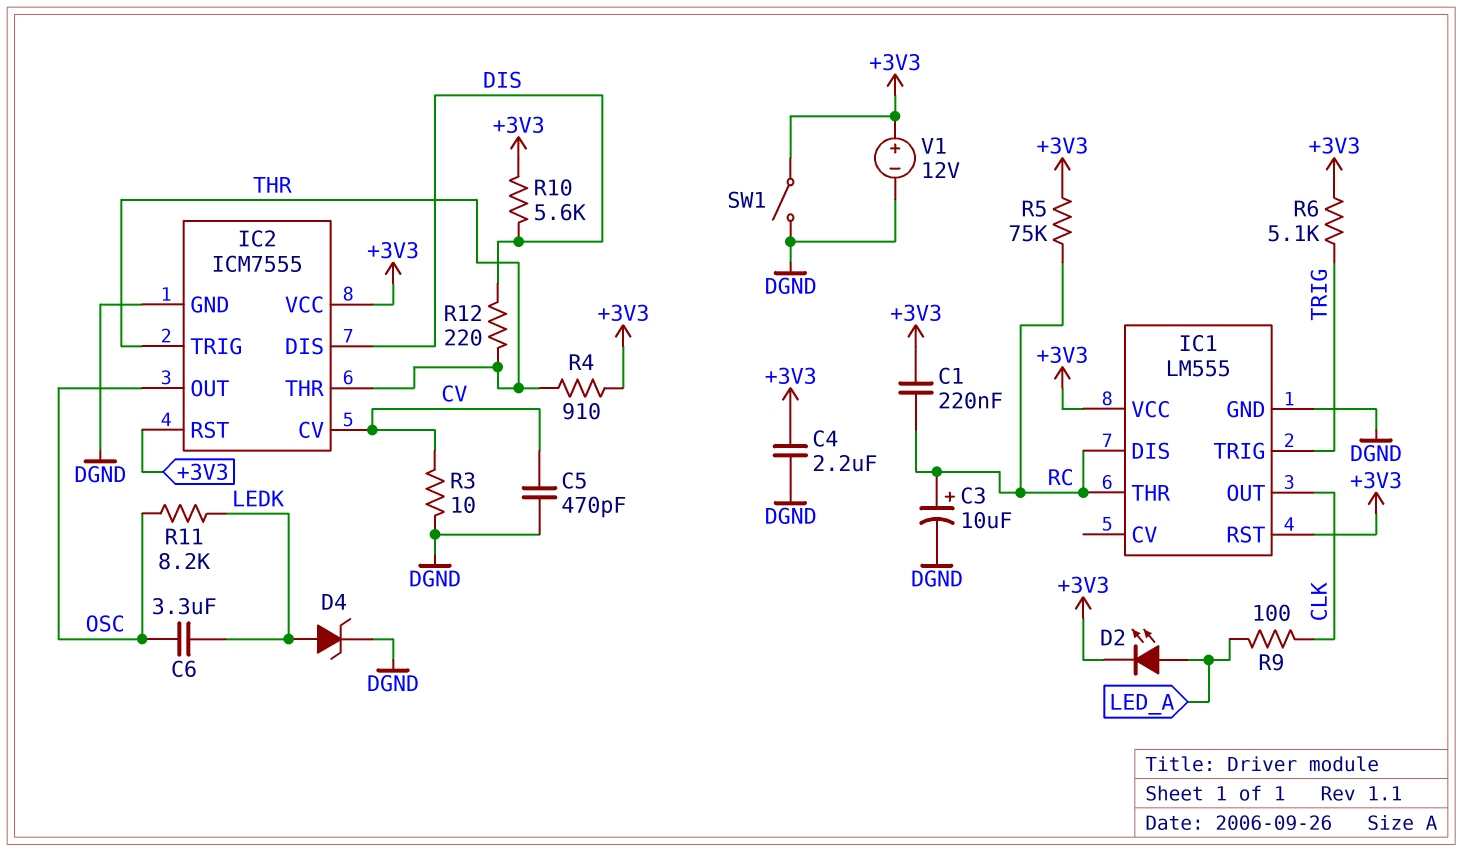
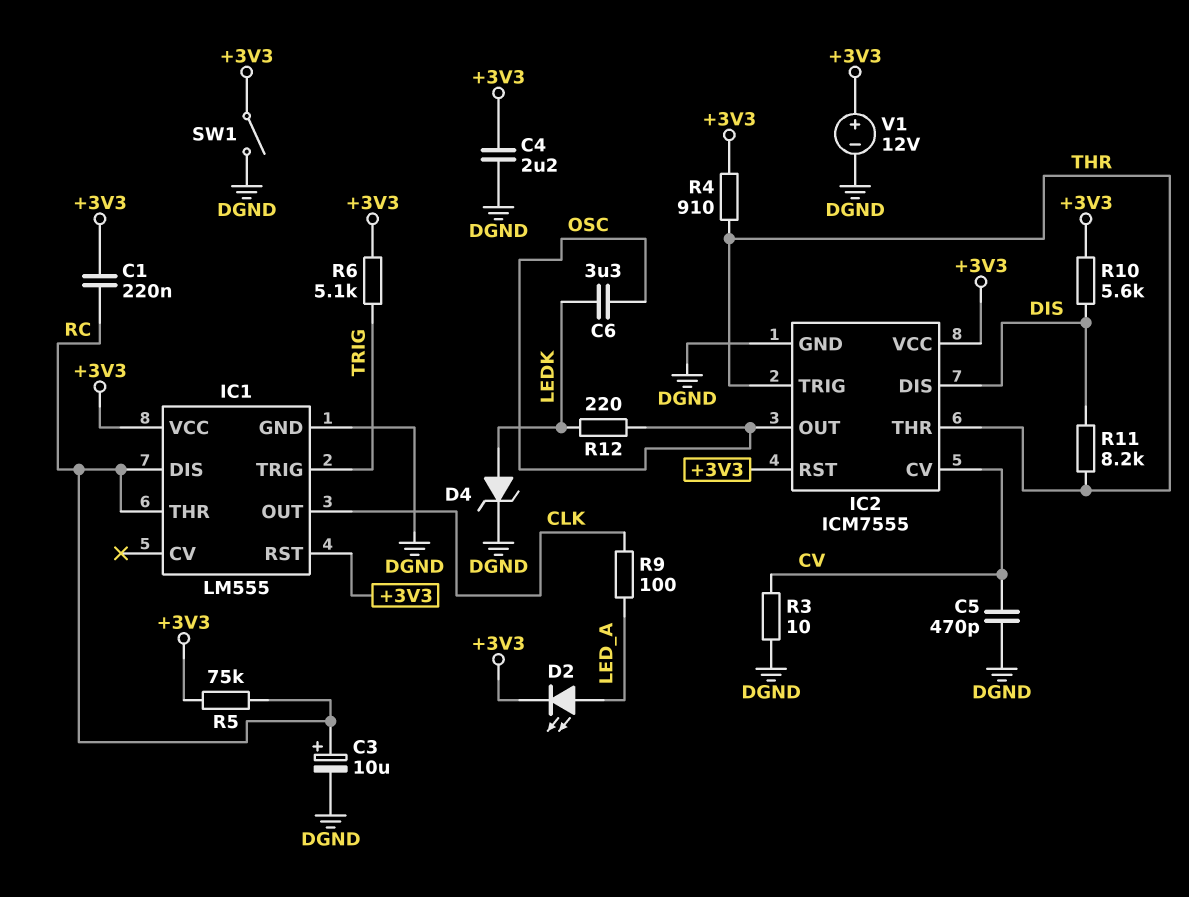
R11: 8.2k (LEDK, OSC) -> 8.2k (DIS, THR)
R12: 220 (DIS, THR) -> 220 (LEDK, OSC)

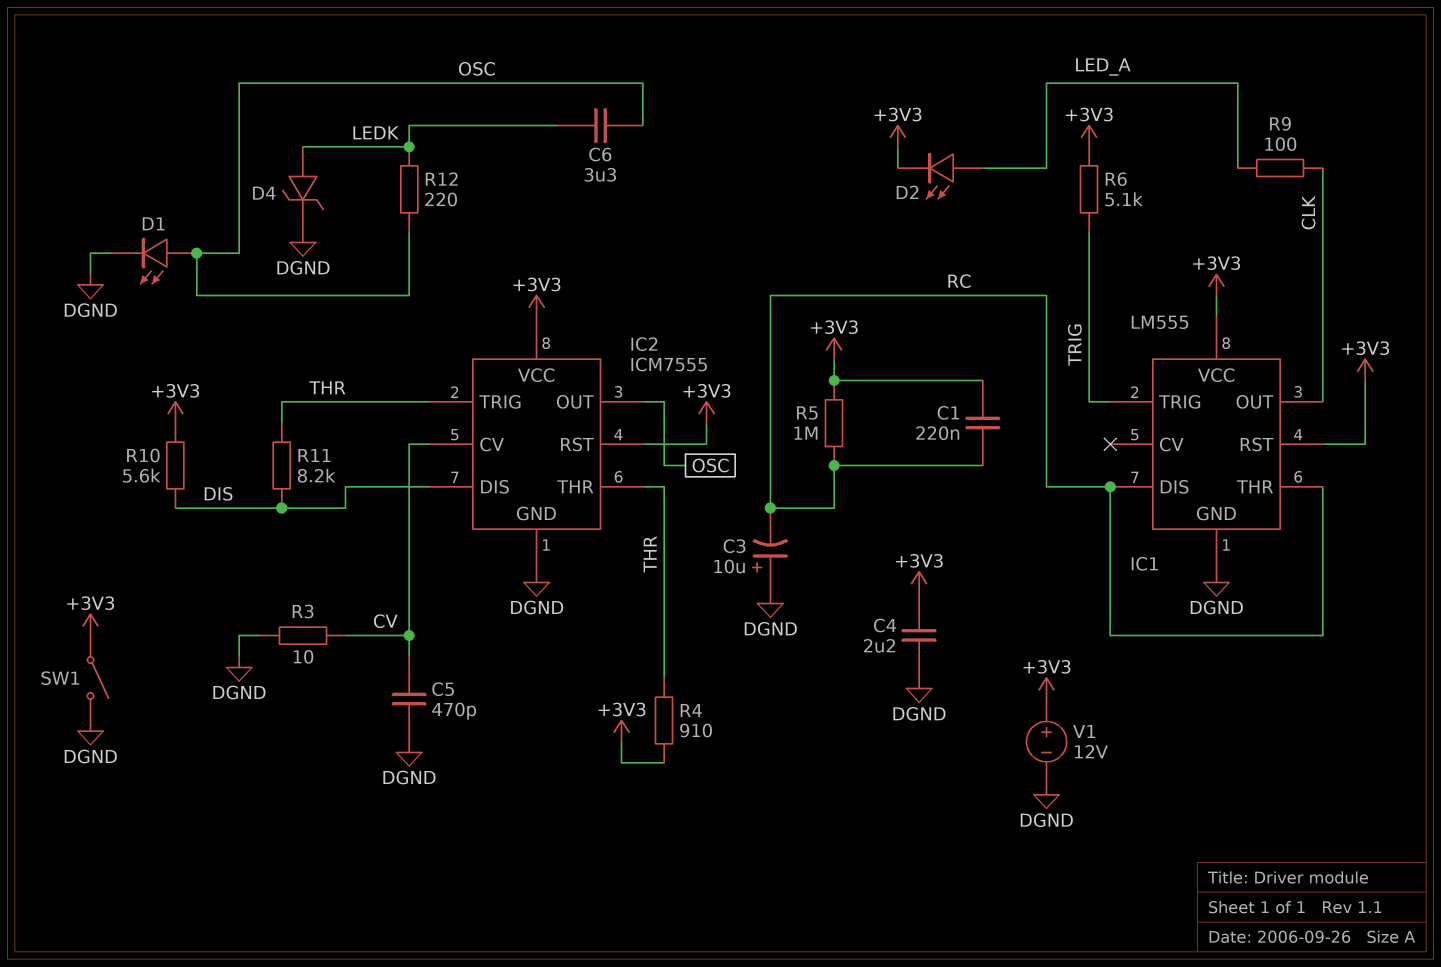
C3: 10uF (plus RC, minus DGND) -> 10uF (plus DGND, minus RC)
D1: none -> LED (A OSC, K DGND)
R5: 75k (+3V3, RC) -> 1M (+3V3, RC)

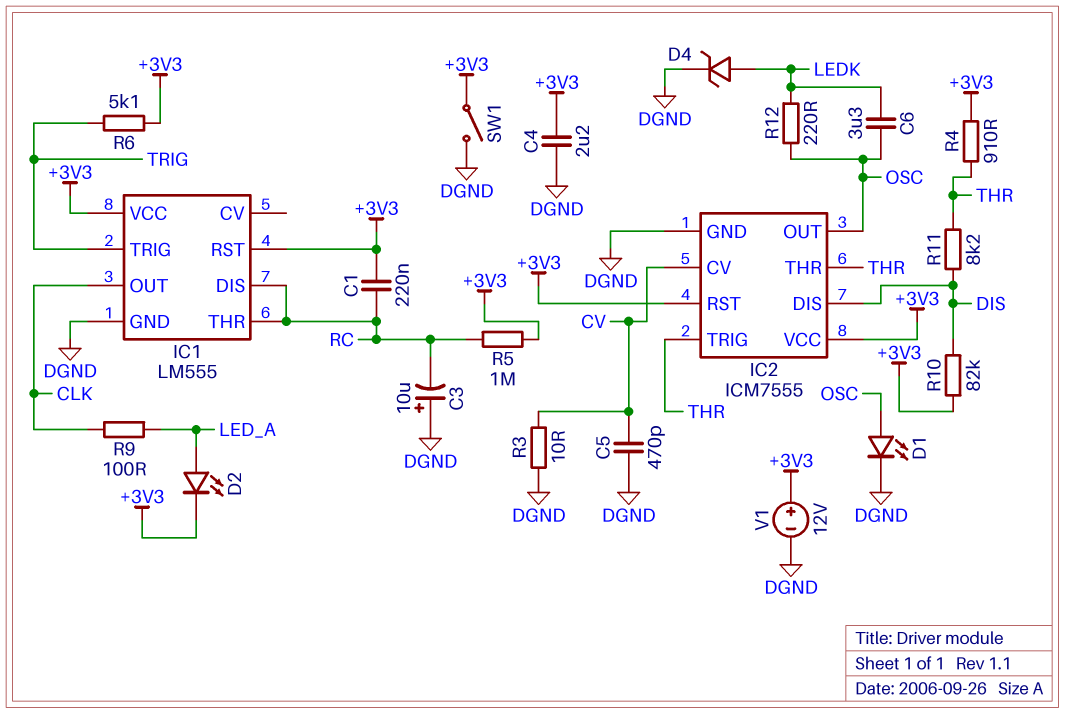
R10: 5.6k (+3V3, DIS) -> 82k (+3V3, DIS)

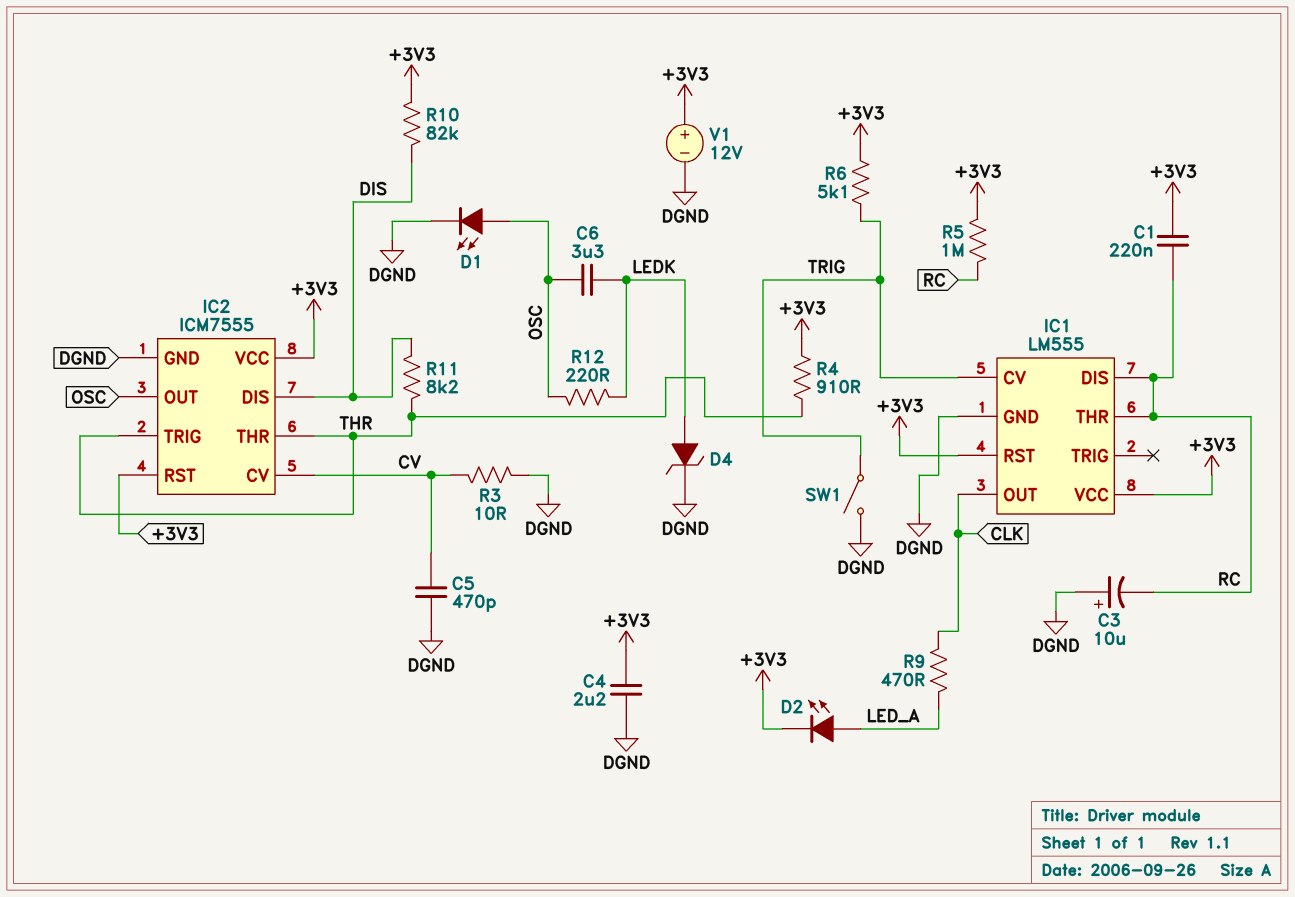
IC1 pin CV: none -> TRIG
IC1 pin TRIG: TRIG -> none
R9: 100 (CLK, LED_A) -> 470 (CLK, LED_A)
SW1: switch (+3V3, DGND) -> switch (DGND, TRIG)

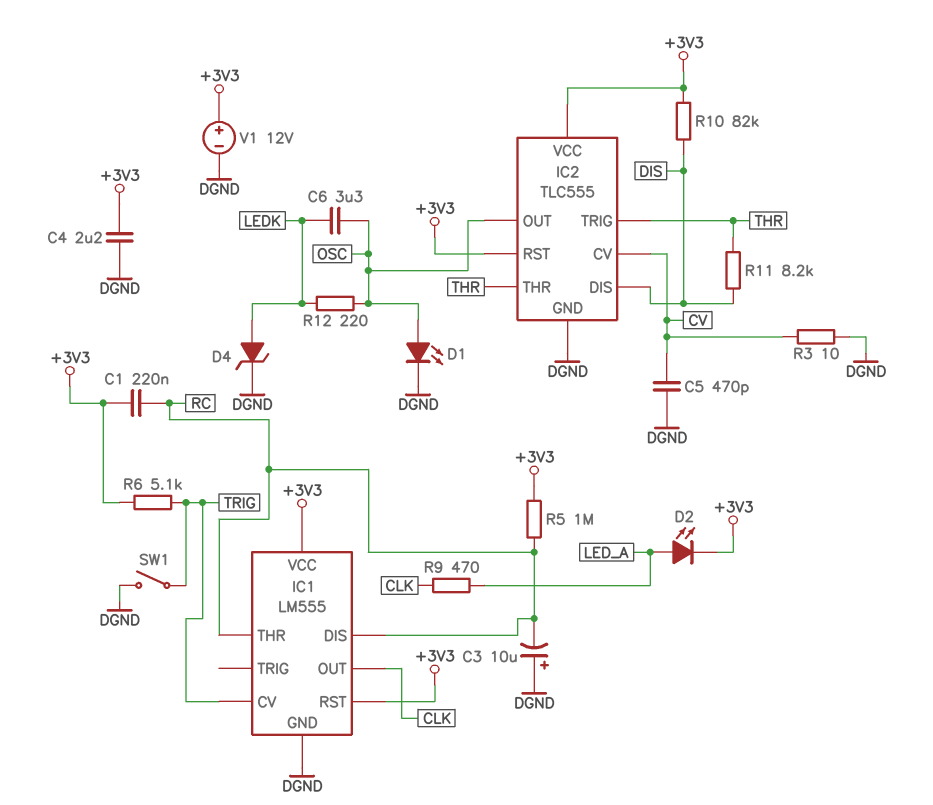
IC2: ICM7555 -> TLC555
R4: 910 (+3V3, THR) -> none

